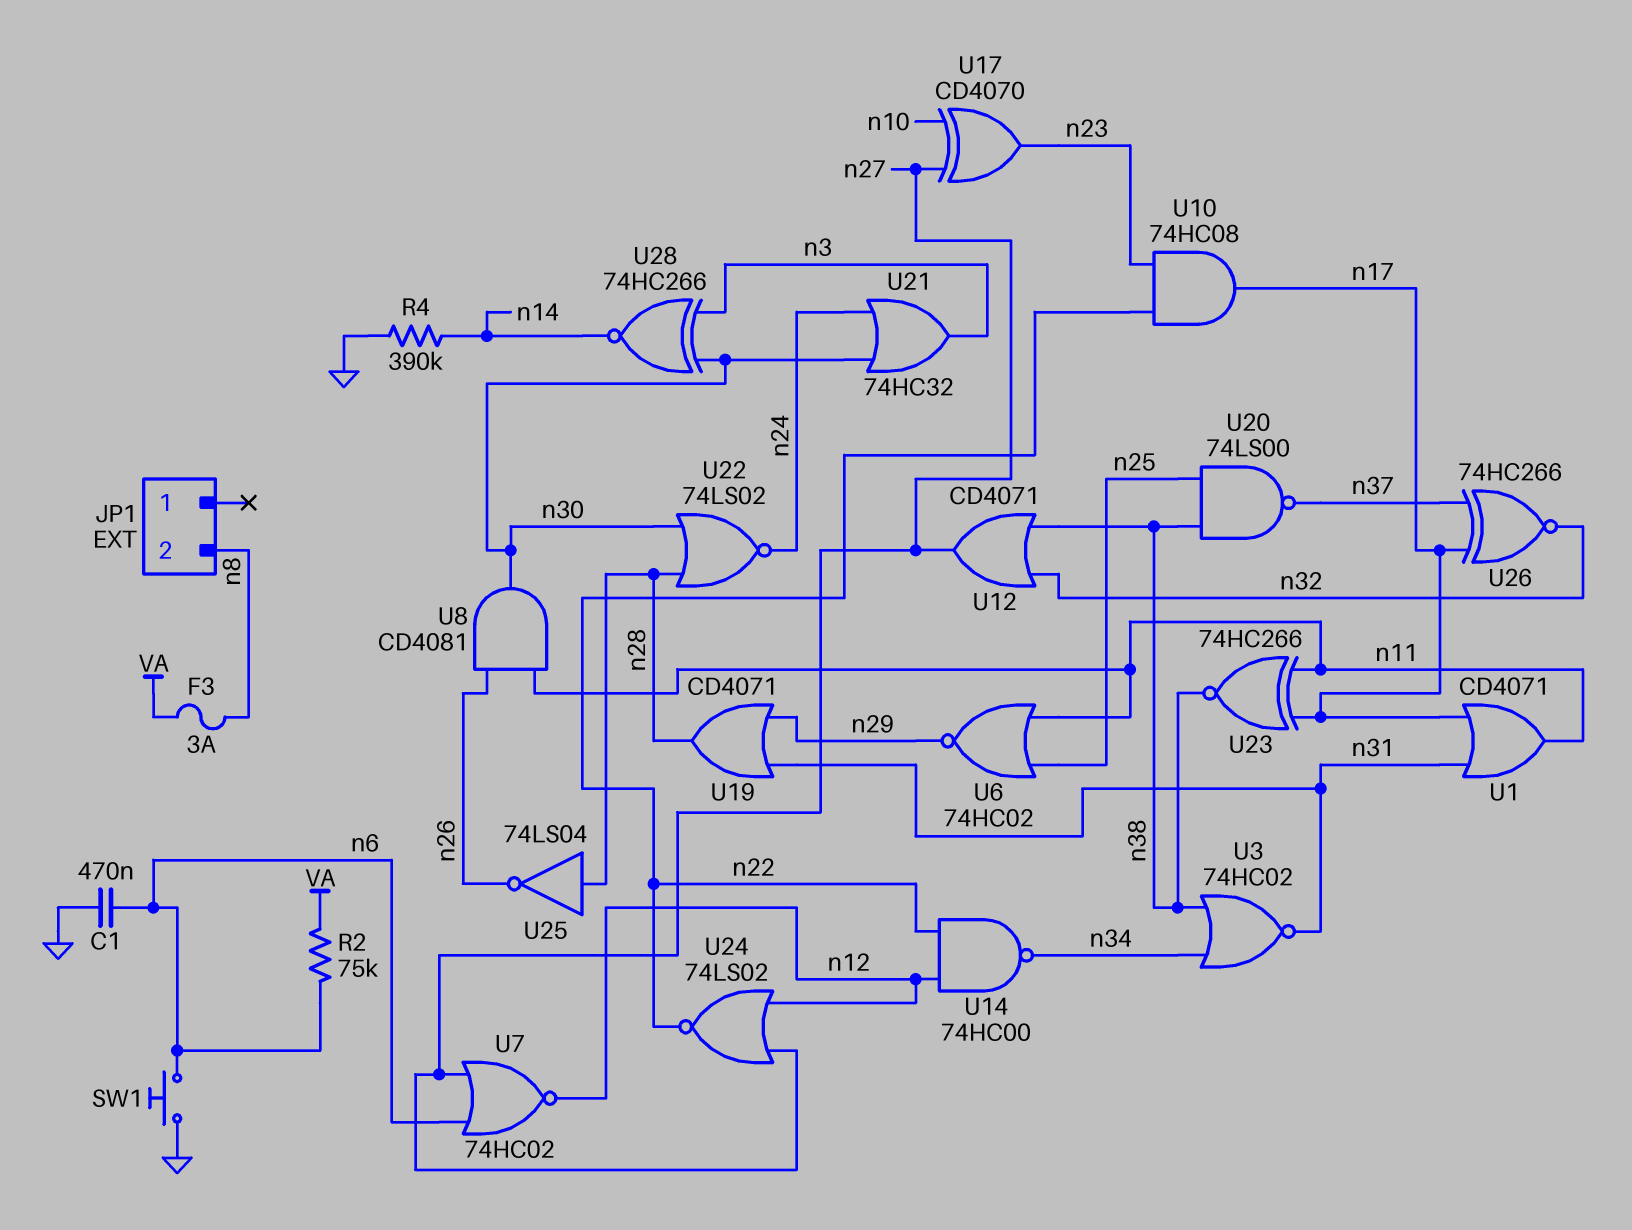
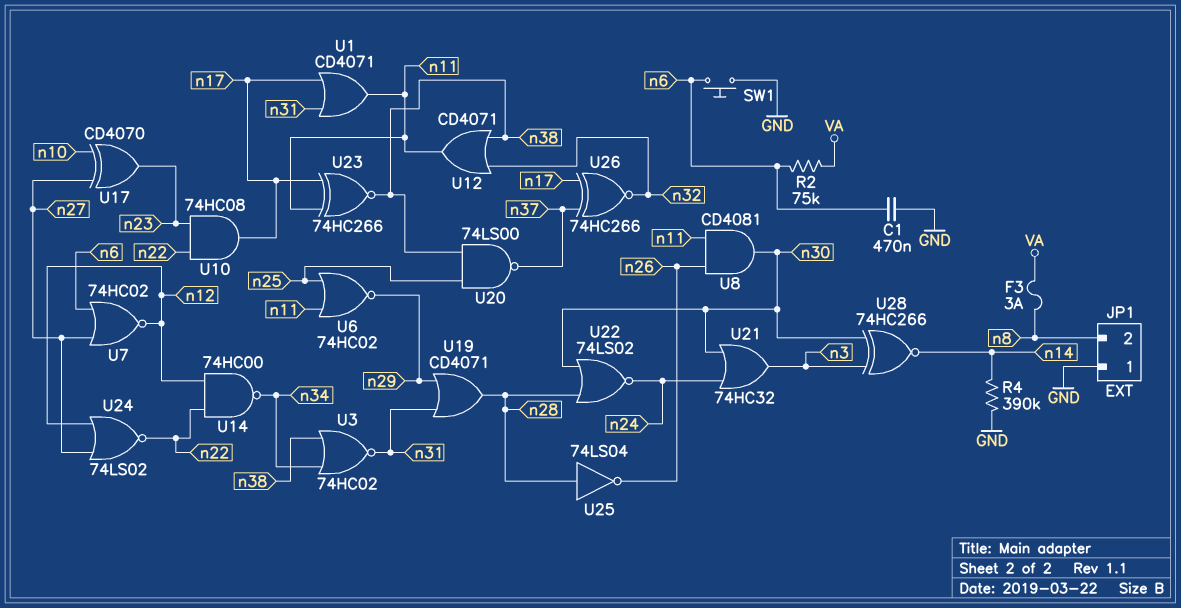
JP1 pin 1: none -> GND
U12: OR CD4071 (in n32, in n38, out n27) -> OR CD4071 (in n32, in n38, out n11)

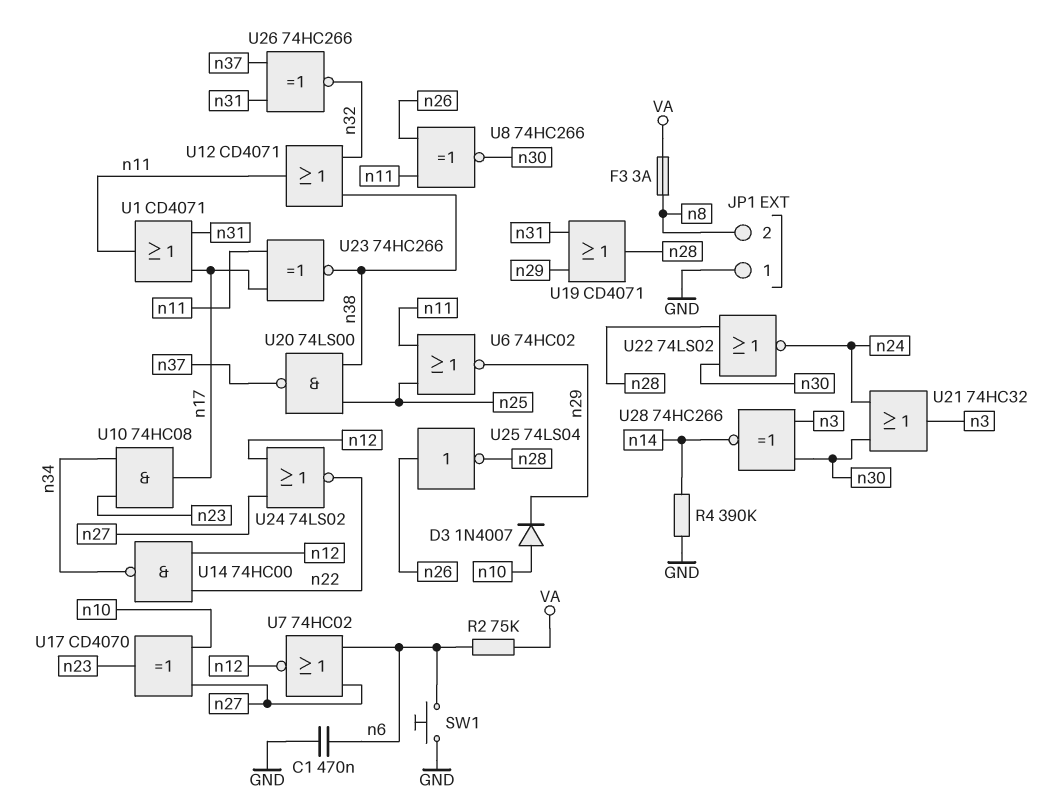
D3: none -> diode 1N4007 (A n10, K n29)
U3: NOR 74HC02 (in n34, in n38, out n31) -> none
U8: AND CD4081 (in n11, in n26, out n30) -> XNOR 74HC266 (in n11, in n26, out n30)
U10: AND 74HC08 (in n22, in n23, out n17) -> AND 74HC08 (in n23, in n34, out n17)
U25: NOT 74LS04 (in n28, out n26) -> NOT 74LS04 (in n26, out n28)
U26: XNOR 74HC266 (in n17, in n37, out n32) -> XNOR 74HC266 (in n31, in n37, out n32)

